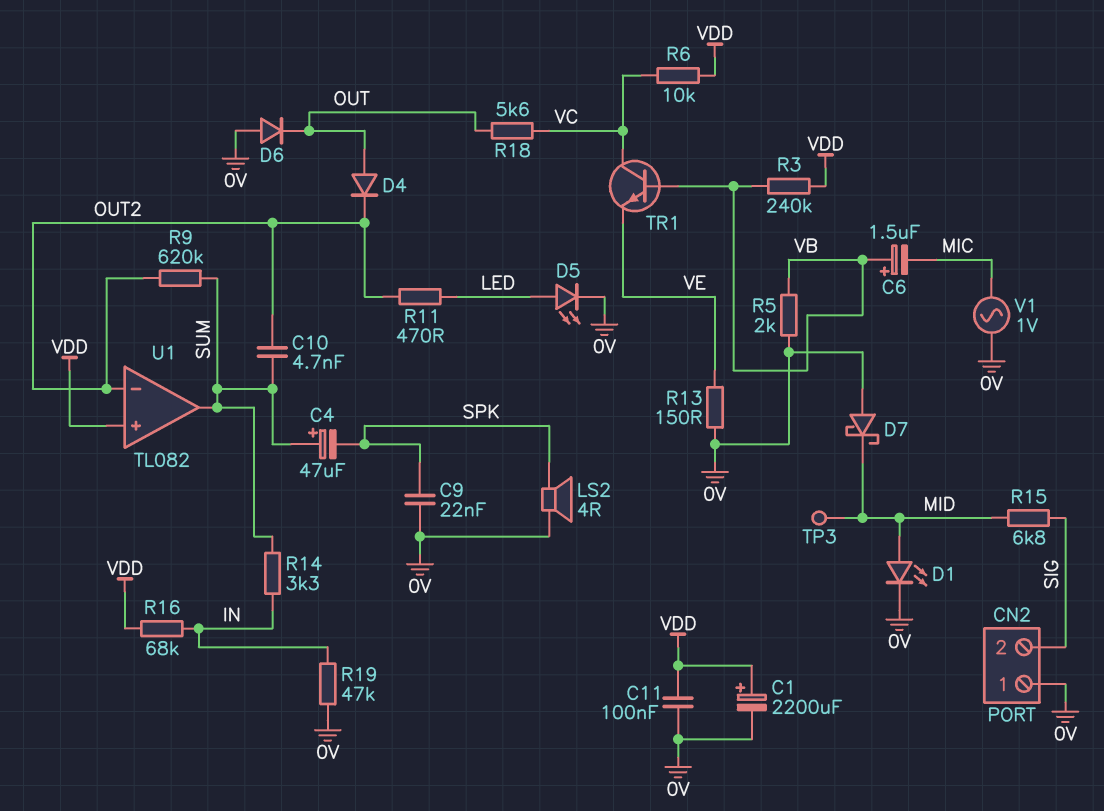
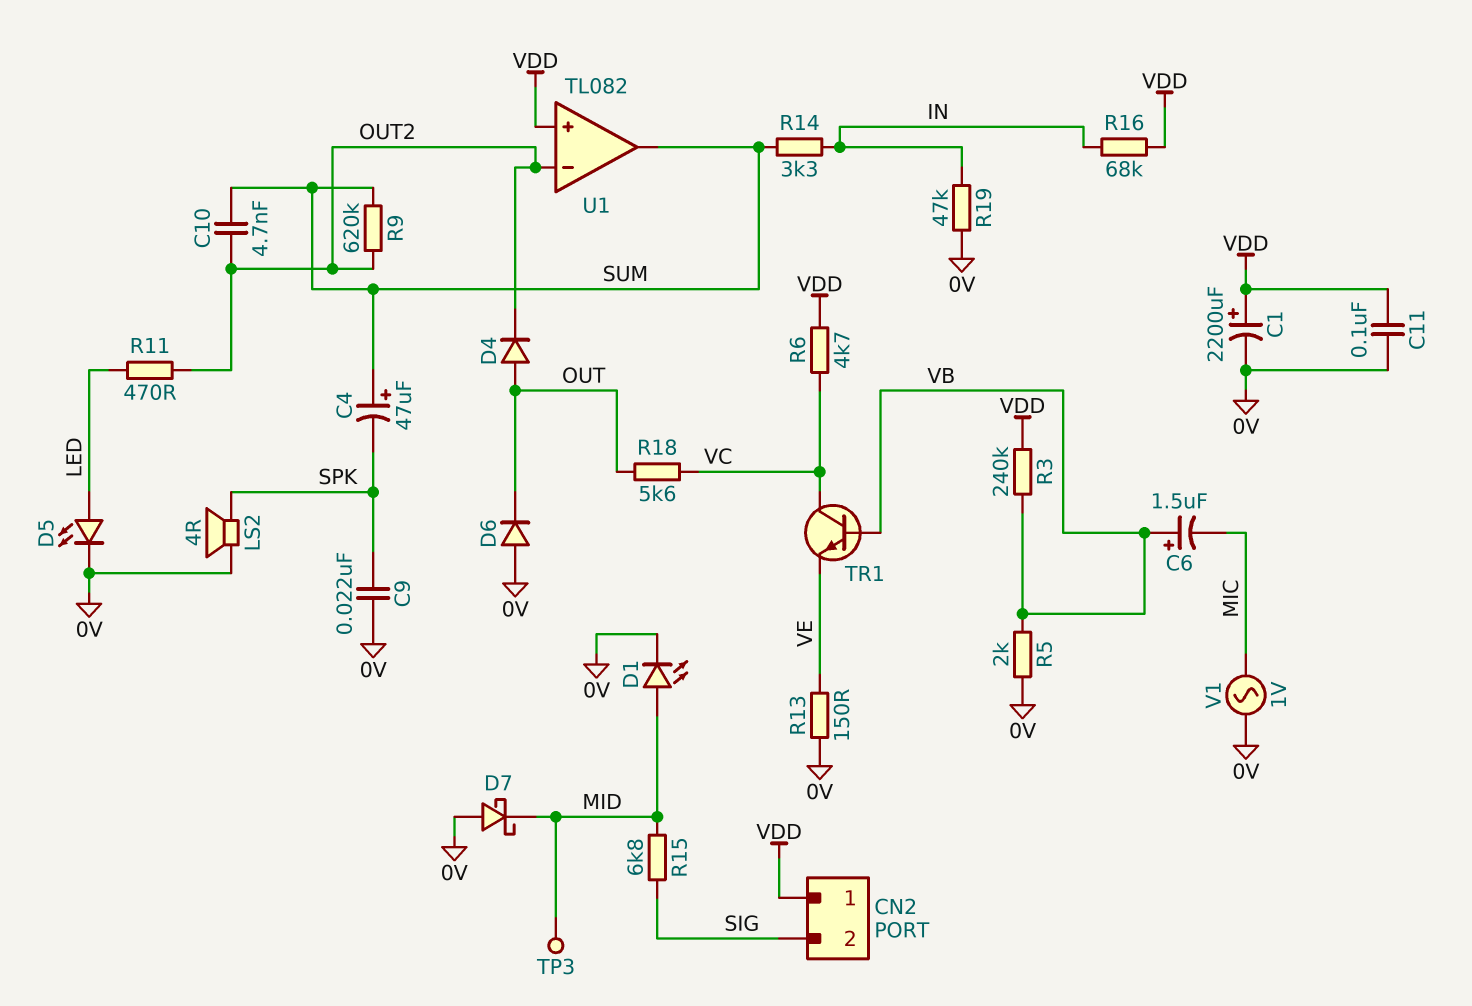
CN2 pin 1: 0V -> VDD
R6: 10k (VC, VDD) -> 4.7k (VC, VDD)

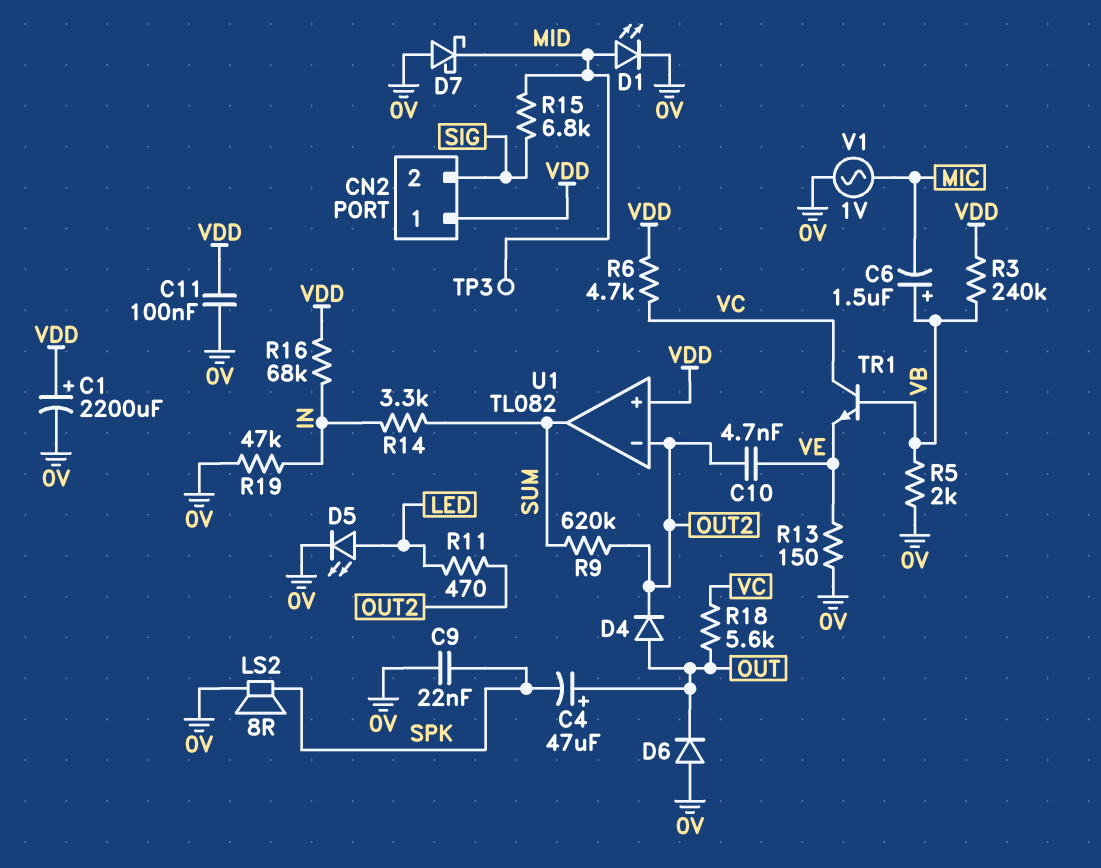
C4: 47uF (plus SUM, minus SPK) -> 47uF (plus OUT, minus SPK)
C10: 4.7nF (OUT2, SUM) -> 4.7nF (OUT2, VE)
LS2: speaker 4R (0V, SPK) -> speaker 8R (0V, SPK)

